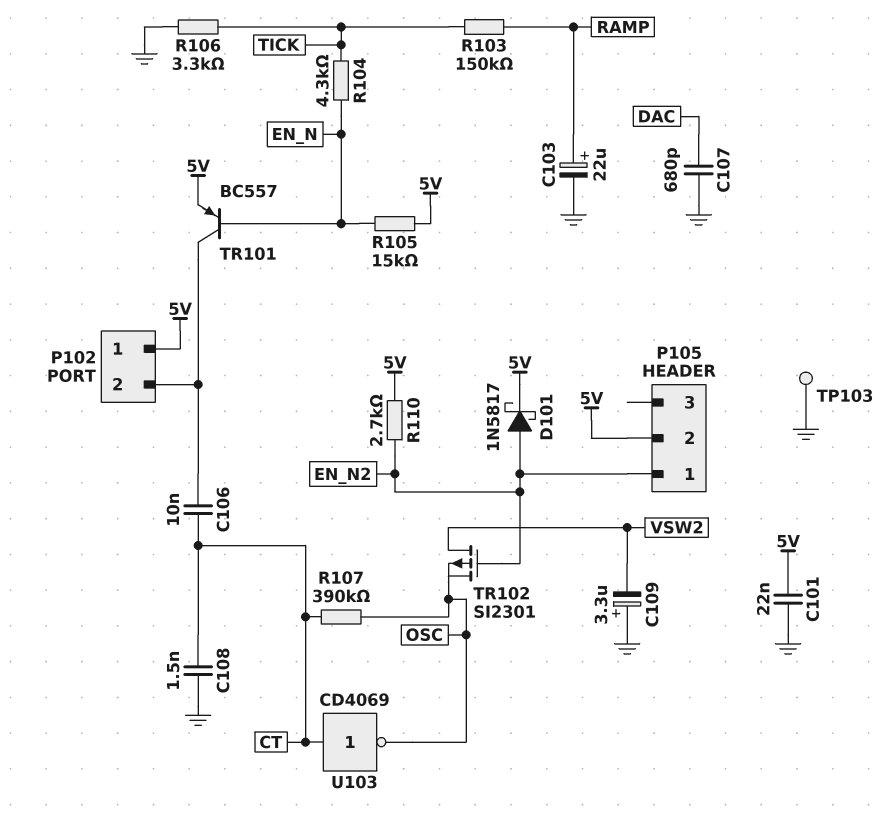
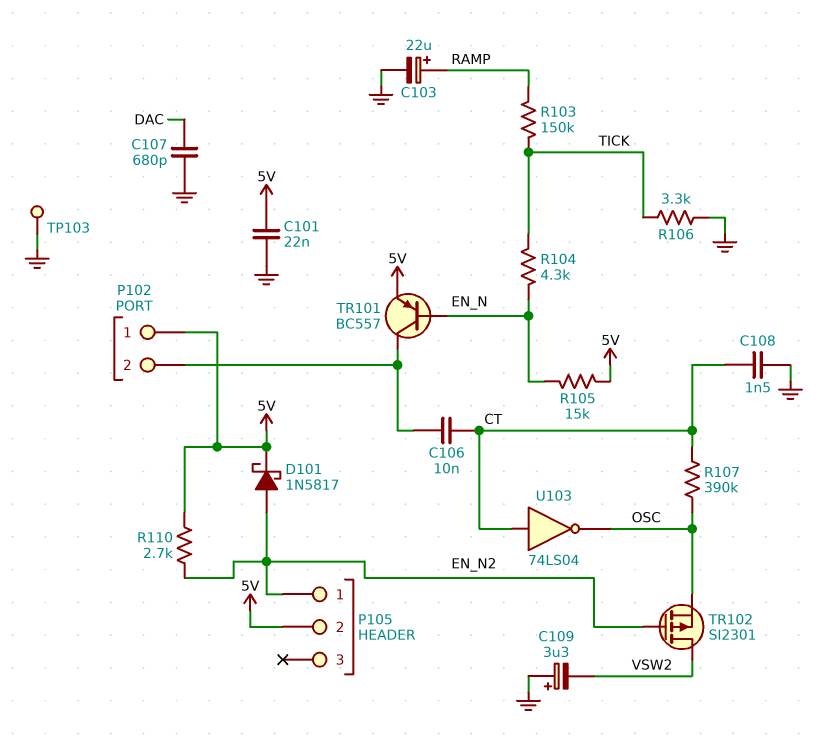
U103: NOT CD4069 (in CT, out OSC) -> NOT 74LS04 (in CT, out OSC)

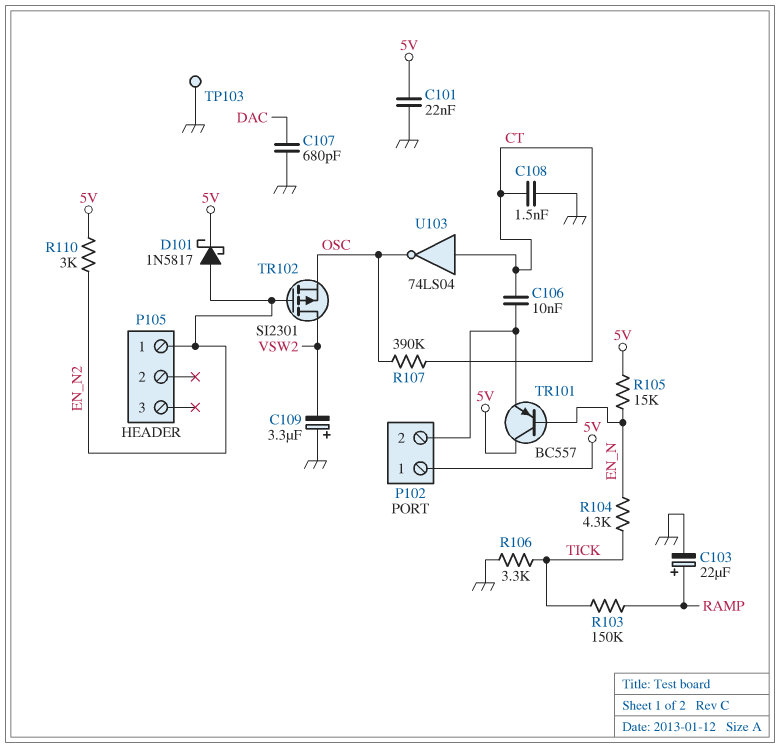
P105 pin 2: 5V -> none
R110: 2.7k (5V, EN_N2) -> 3k (5V, EN_N2)
TR101: PNP BC557 (B EN_N, C P102/2, E 5V) -> PNP BC557 (B EN_N, C 5V, E P102/2)

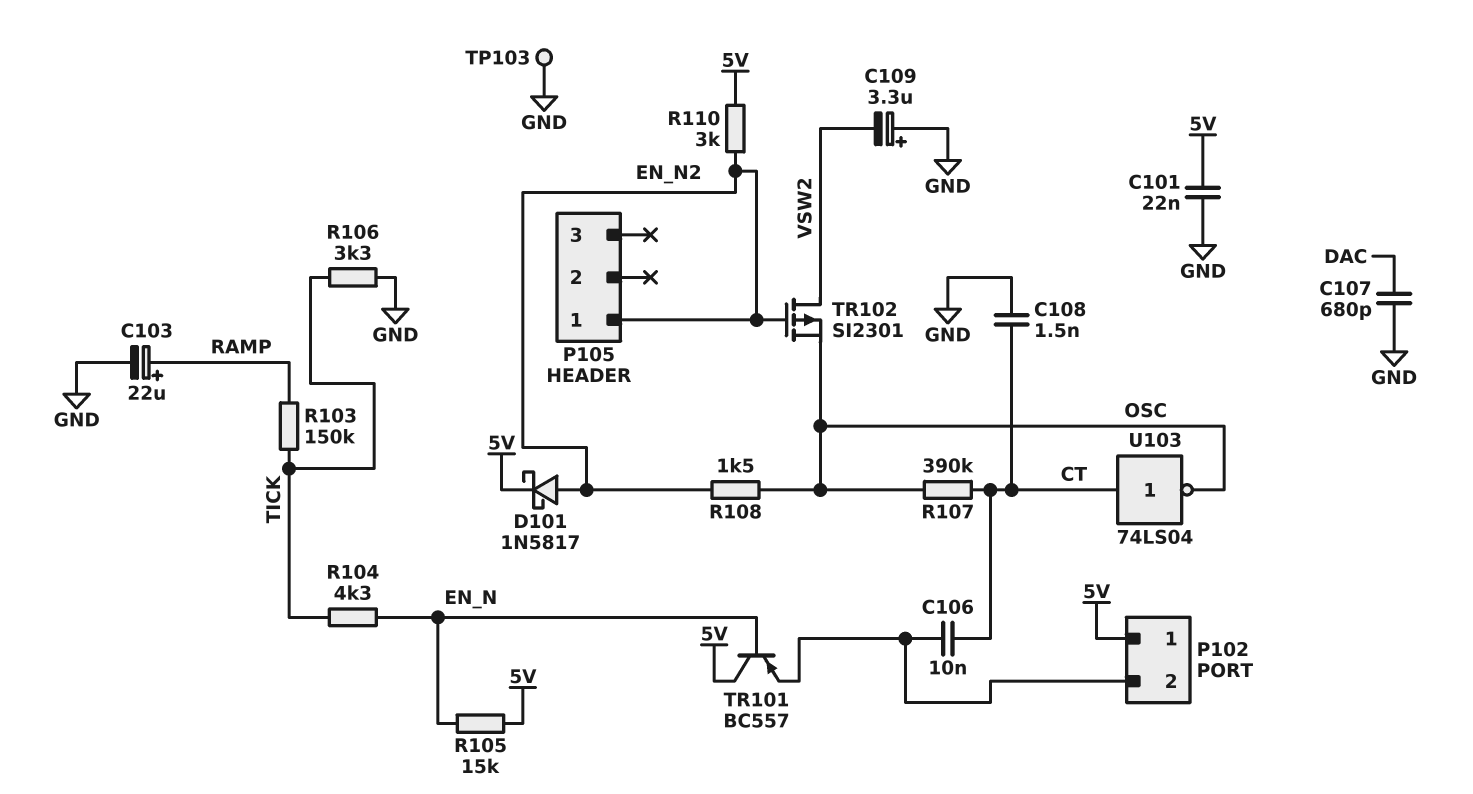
R108: none -> 1.5k (EN_N2, OSC)

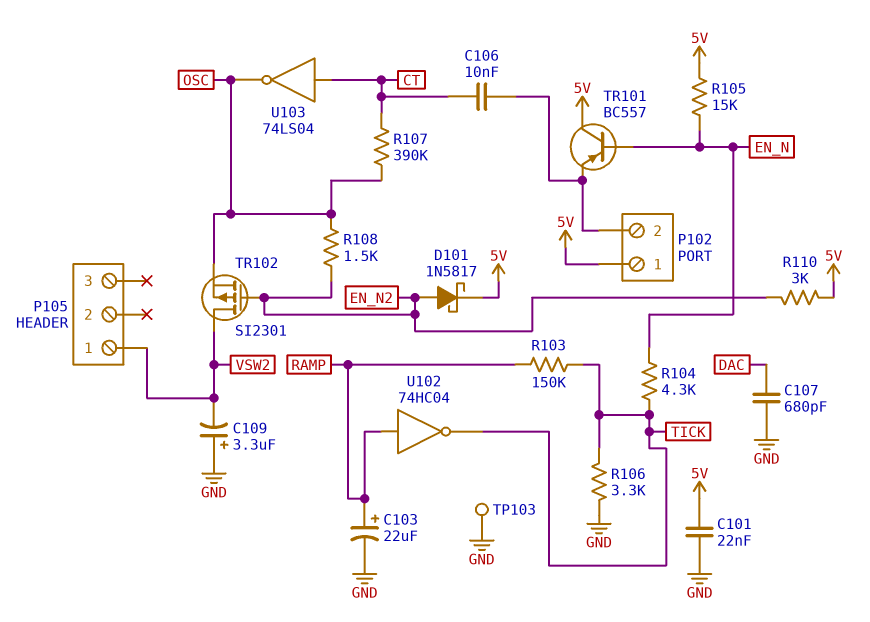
C108: 1.5nF (CT, GND) -> none
P105 pin 1: EN_N2 -> VSW2
U102: none -> NOT 74HC04 (in RAMP, out TICK)

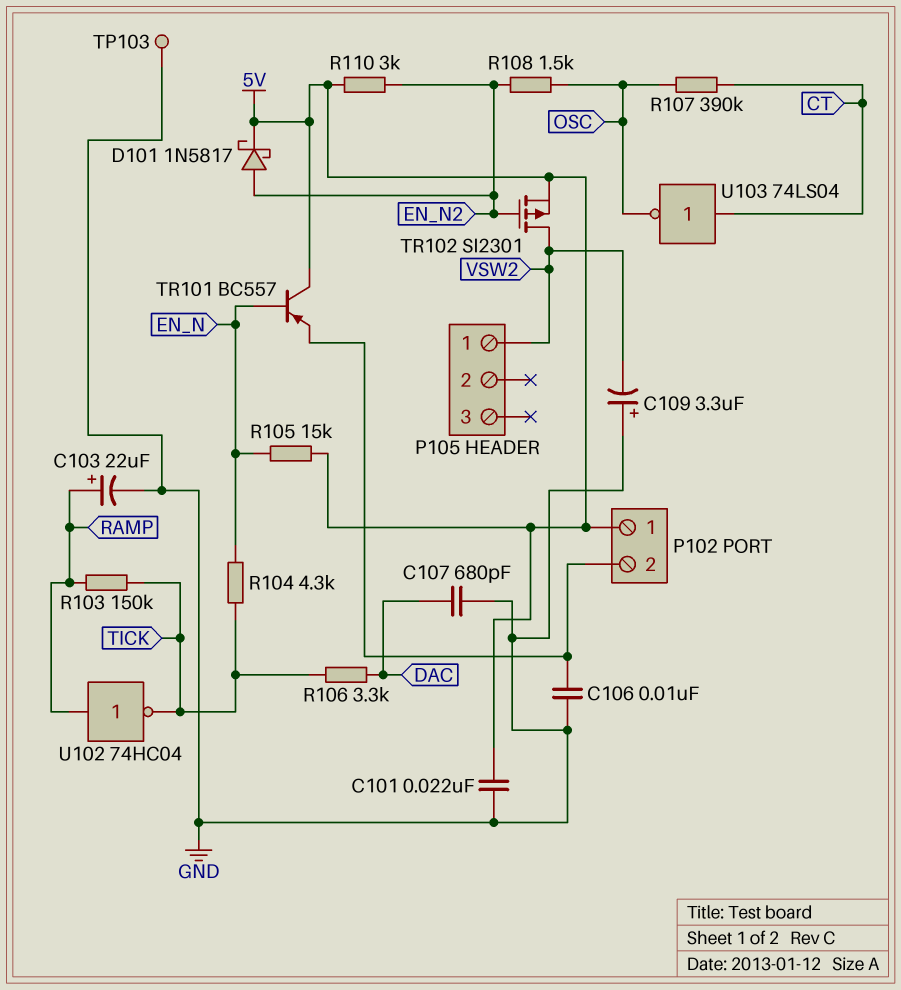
C106: 10nF (CT, P102/2) -> 10nF (GND, P102/2)
R106: 3.3k (GND, TICK) -> 3.3k (DAC, TICK)
TR102: PMOS SI2301 (G EN_N2, D VSW2, S OSC) -> PMOS SI2301 (G EN_N2, D VSW2, S 5V)

